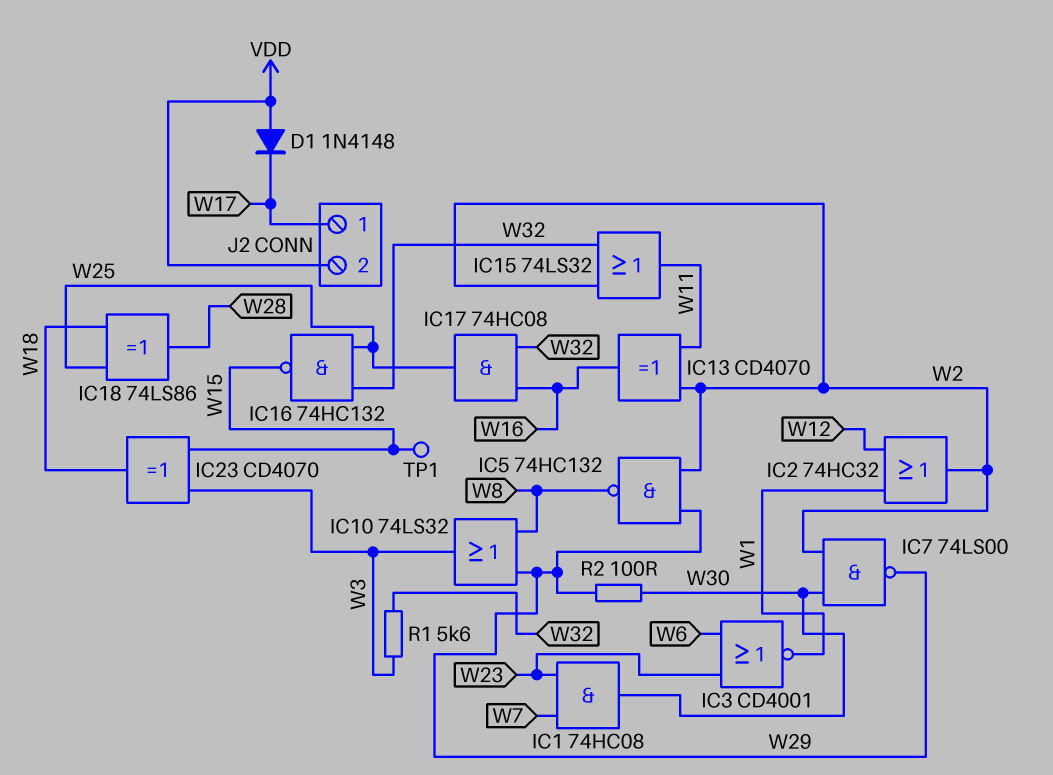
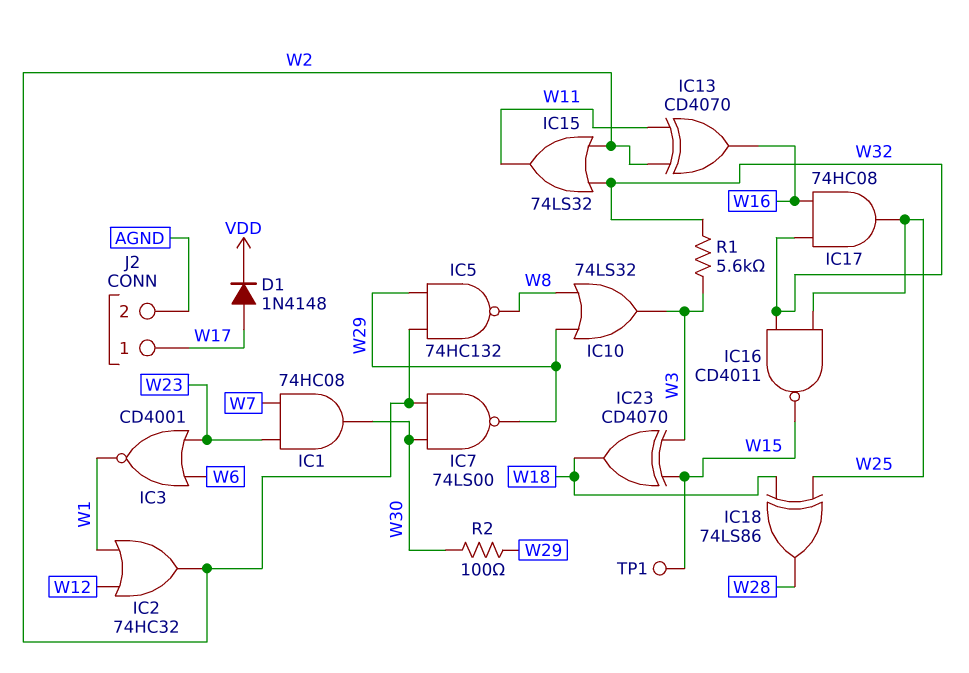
D1: diode 1N4148 (A VDD, K W17) -> diode 1N4148 (A W17, K VDD)
IC16: NAND 74HC132 (in W25, in W32, out W15) -> NAND CD4011 (in W25, in W32, out W15)
J2 pin 2: VDD -> AGND

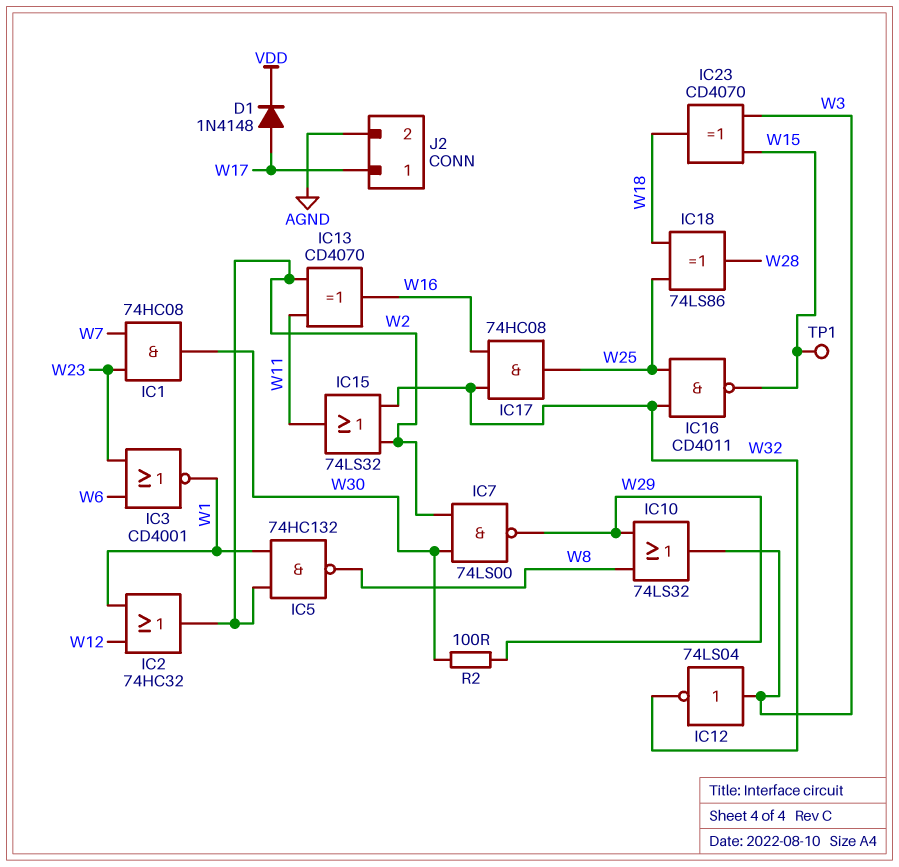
IC5: NAND 74HC132 (in W2, in W29, out W8) -> NAND 74HC132 (in W1, in W2, out W8)
IC12: none -> NOT 74LS04 (in W3, out W32)
R1: 5.6k (W3, W32) -> none

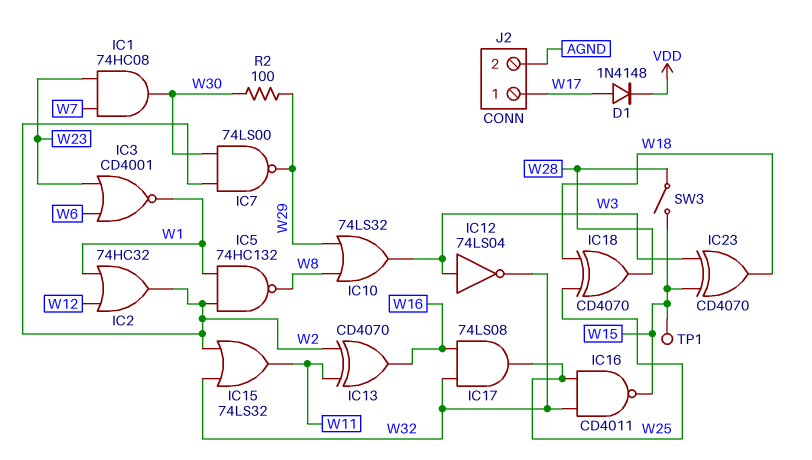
IC17: AND 74HC08 (in W16, in W32, out W25) -> AND 74LS08 (in W16, in W32, out W25)
IC18: XOR 74LS86 (in W18, in W25, out W28) -> XOR CD4070 (in W18, in W25, out W28)
SW3: none -> switch (W15, W28)

